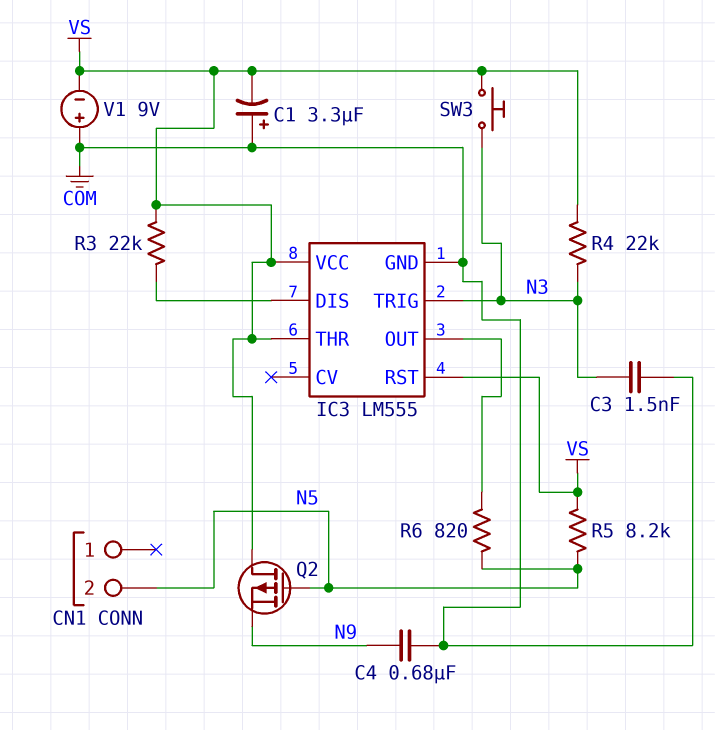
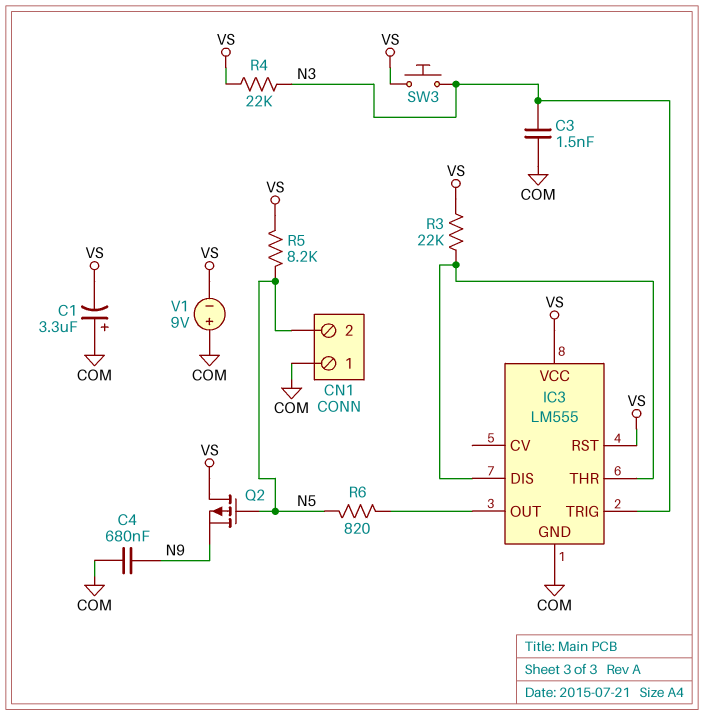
CN1 pin 1: none -> COM
IC3 pin THR: VS -> IC3/DIS

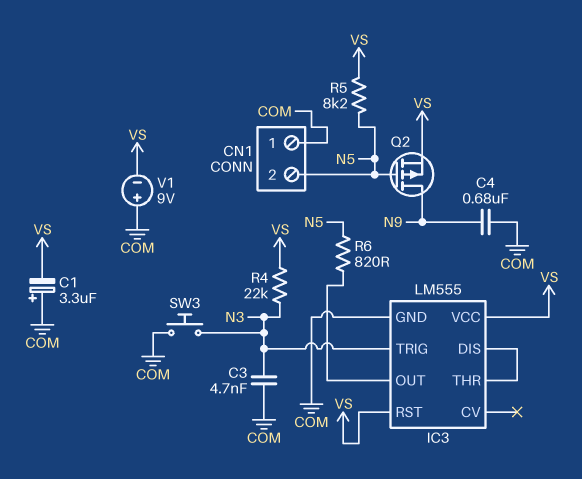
C3: 1.5nF (COM, N3) -> 4.7nF (COM, N3)
Q2: PMOS (G N5, D VS, S N9) -> PMOS (G N5, D N9, S VS)
R3: 22k (IC3/DIS, VS) -> none
SW3: button (N3, VS) -> button (COM, N3)

